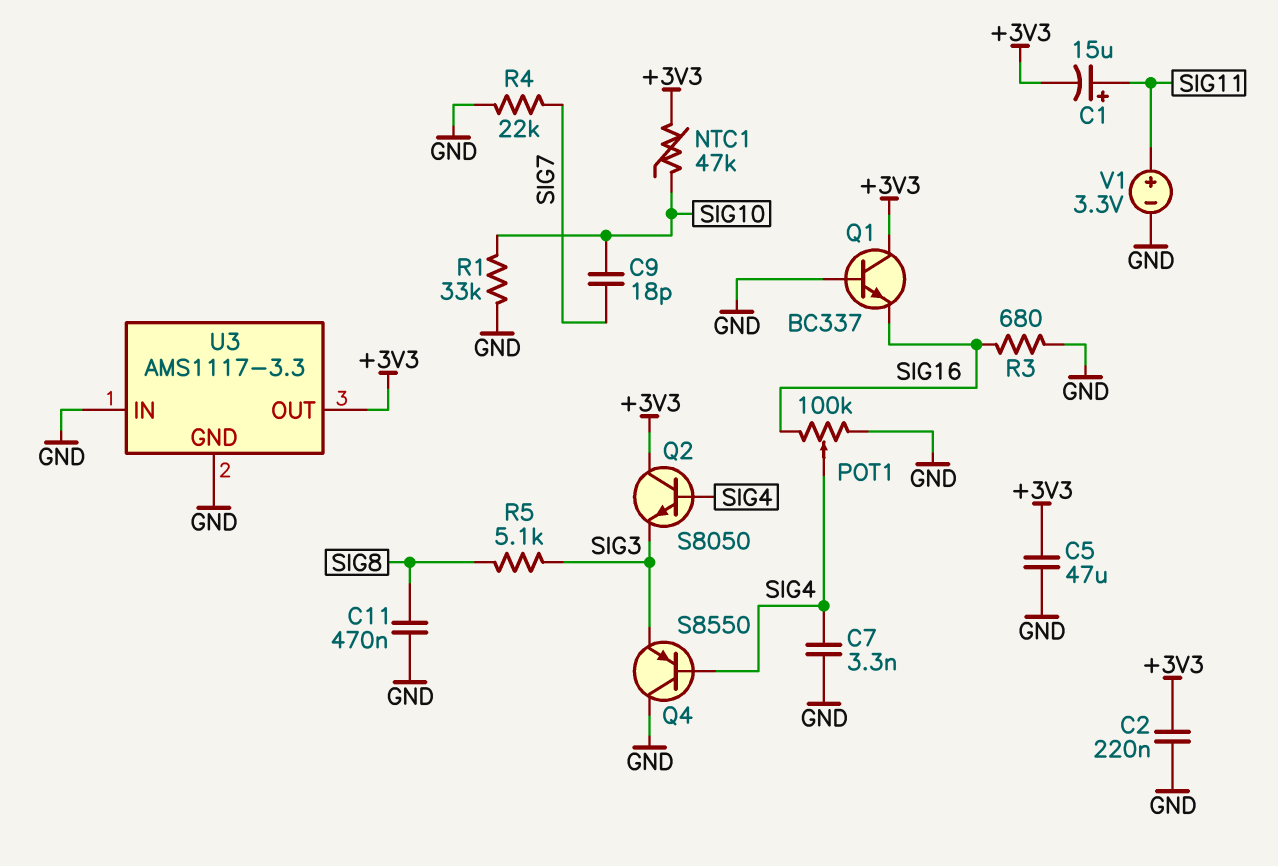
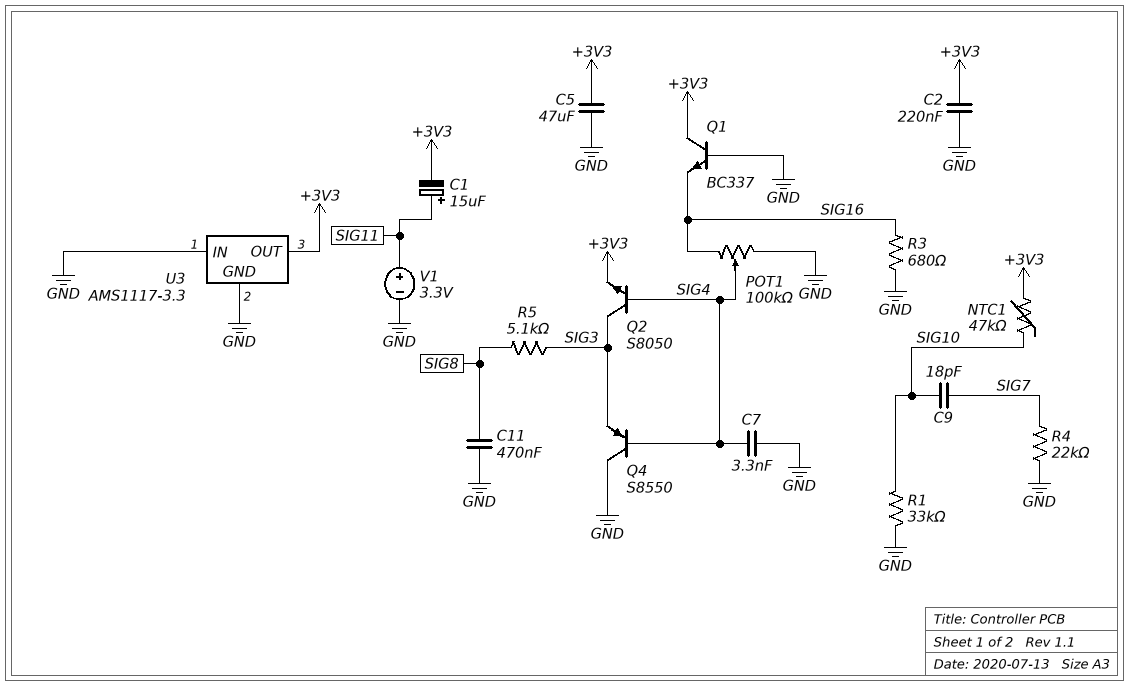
Q2: NPN S8050 (B SIG4, C +3V3, E SIG3) -> NPN S8050 (B SIG4, C SIG3, E +3V3)

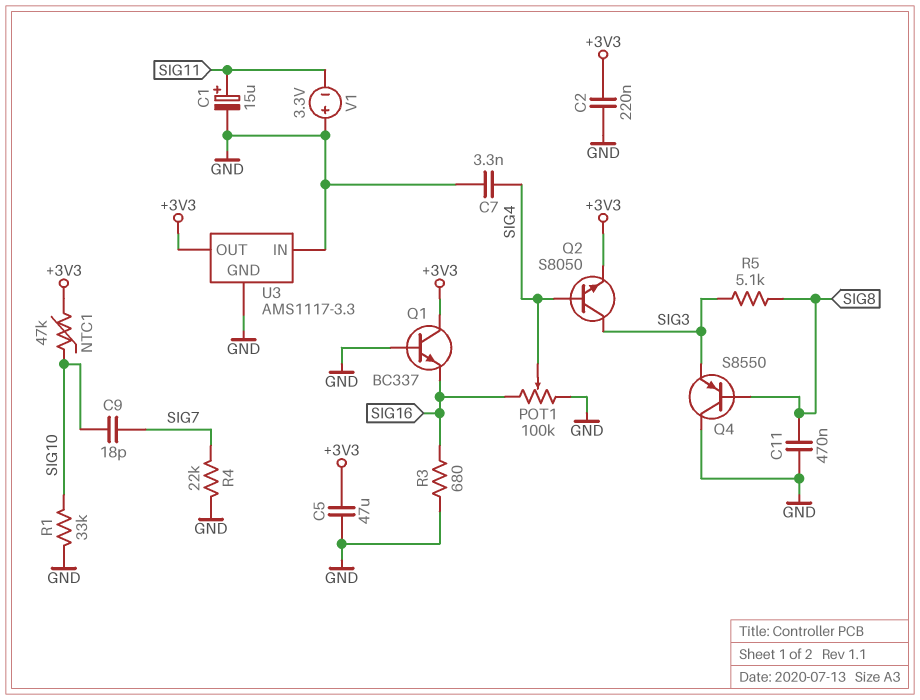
C1: 15uF (plus SIG11, minus +3V3) -> 15uF (plus SIG11, minus GND)
Q4: PNP S8550 (B SIG4, C GND, E SIG3) -> PNP S8550 (B SIG8, C GND, E SIG3)
V1: 3.3V (plus SIG11, minus GND) -> 3.3V (plus GND, minus SIG11)

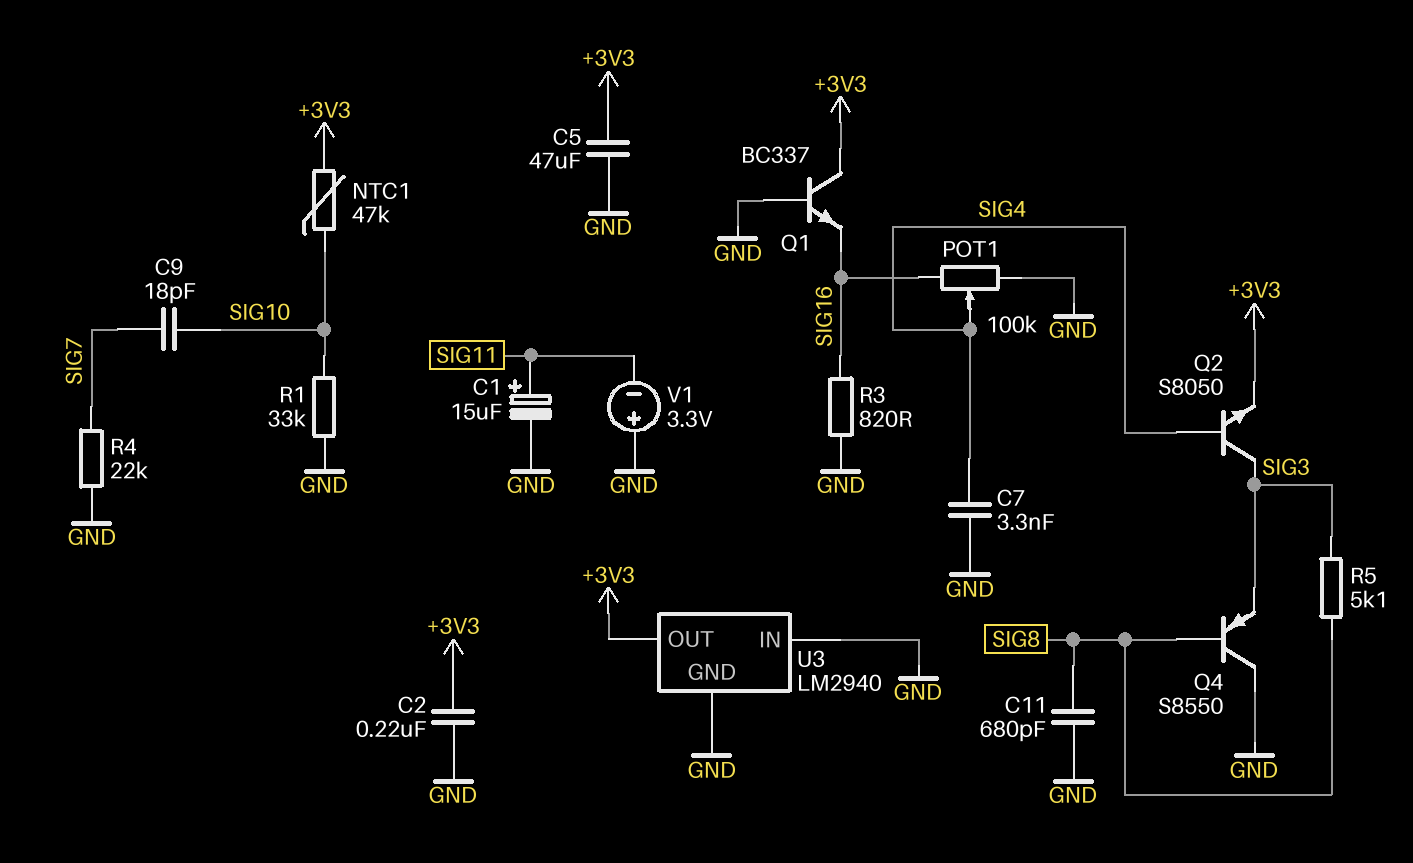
C11: 470nF (GND, SIG8) -> 680pF (GND, SIG8)
R3: 680 (GND, SIG16) -> 820 (GND, SIG16)
U3: AMS1117-3.3 -> LM2940

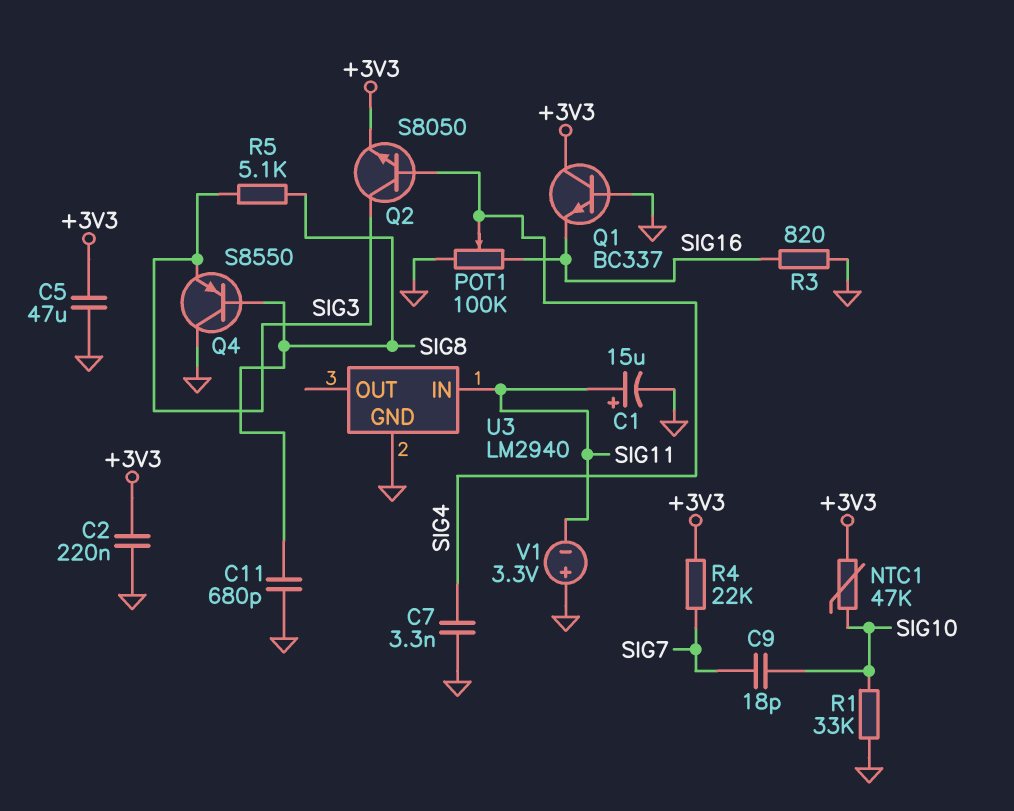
R4: 22k (GND, SIG7) -> 22k (+3V3, SIG7)
U3 pin IN: GND -> SIG11
U3 pin OUT: +3V3 -> none

